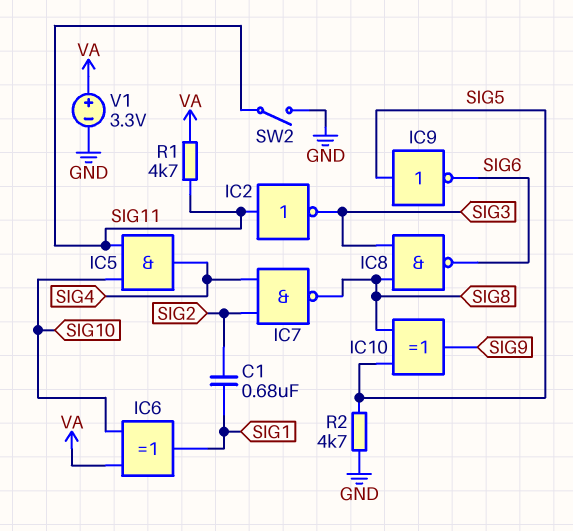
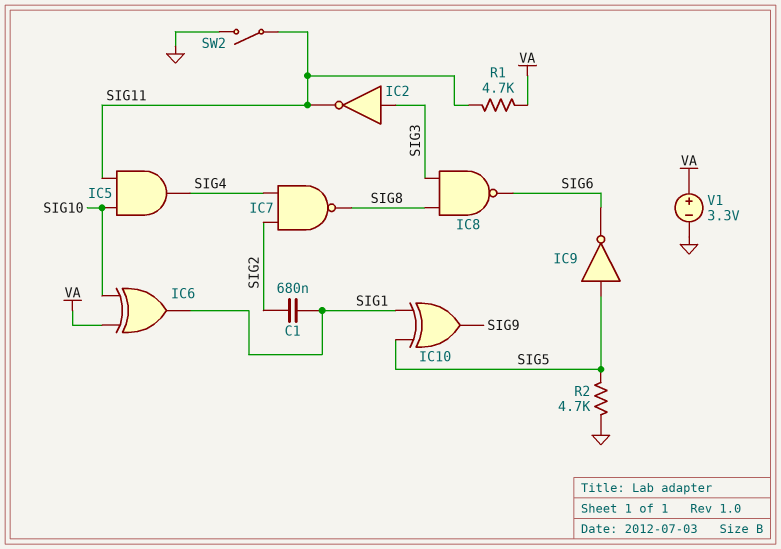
IC2: NOT (in SIG11, out SIG3) -> NOT (in SIG3, out SIG11)
IC10: XOR (in SIG5, in SIG8, out SIG9) -> XOR (in SIG1, in SIG5, out SIG9)

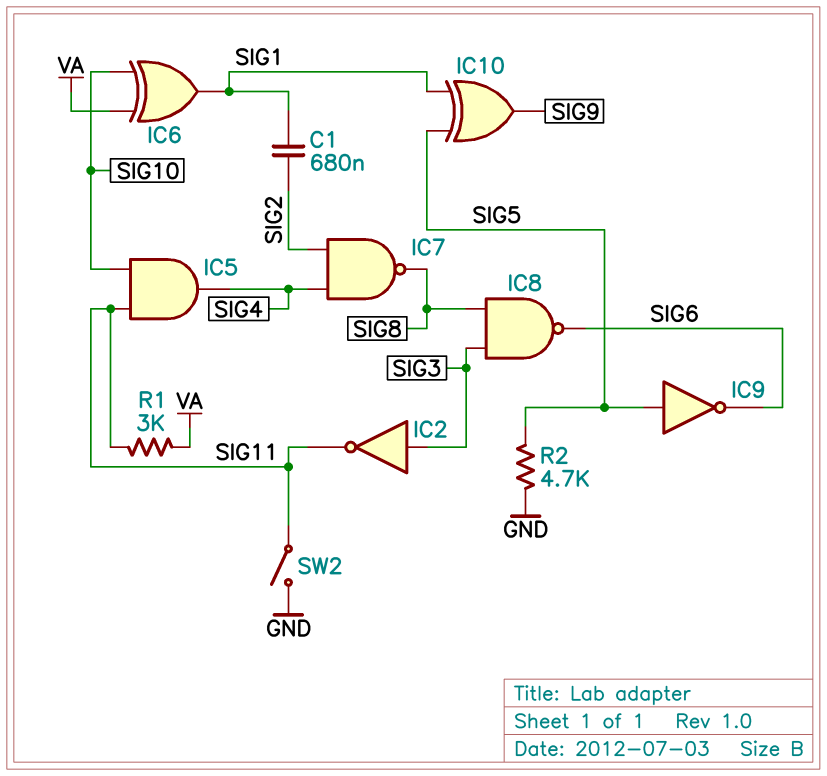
R1: 4.7k (SIG11, VA) -> 3k (SIG11, VA)
V1: 3.3V (plus VA, minus GND) -> none

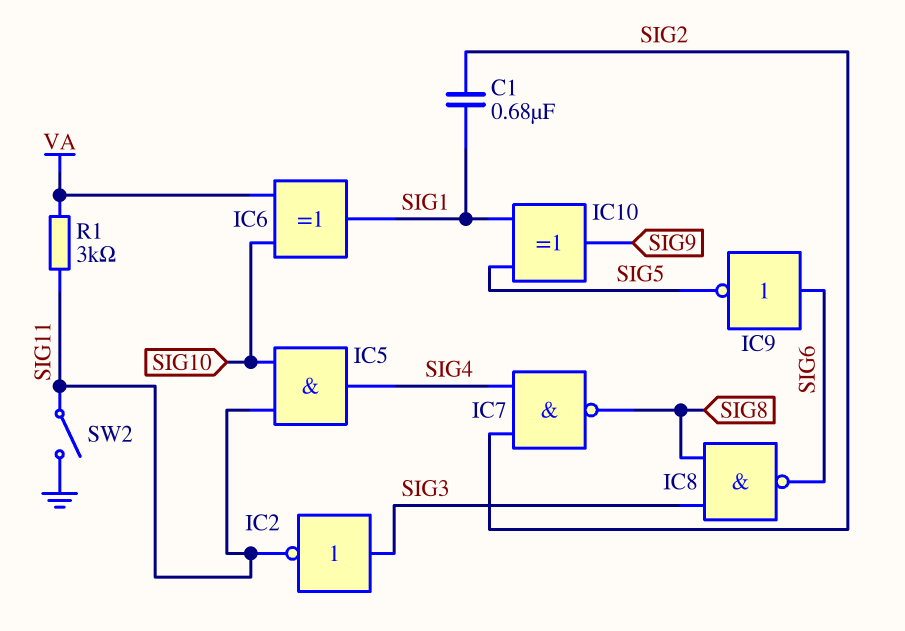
IC9: NOT (in SIG5, out SIG6) -> NOT (in SIG6, out SIG5)
R2: 4.7k (GND, SIG5) -> none

